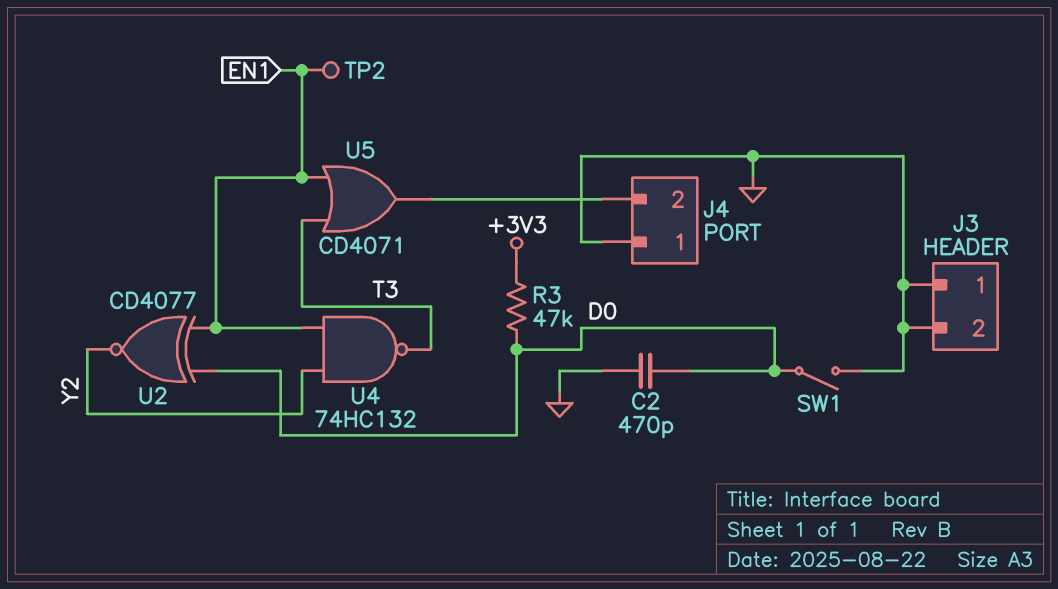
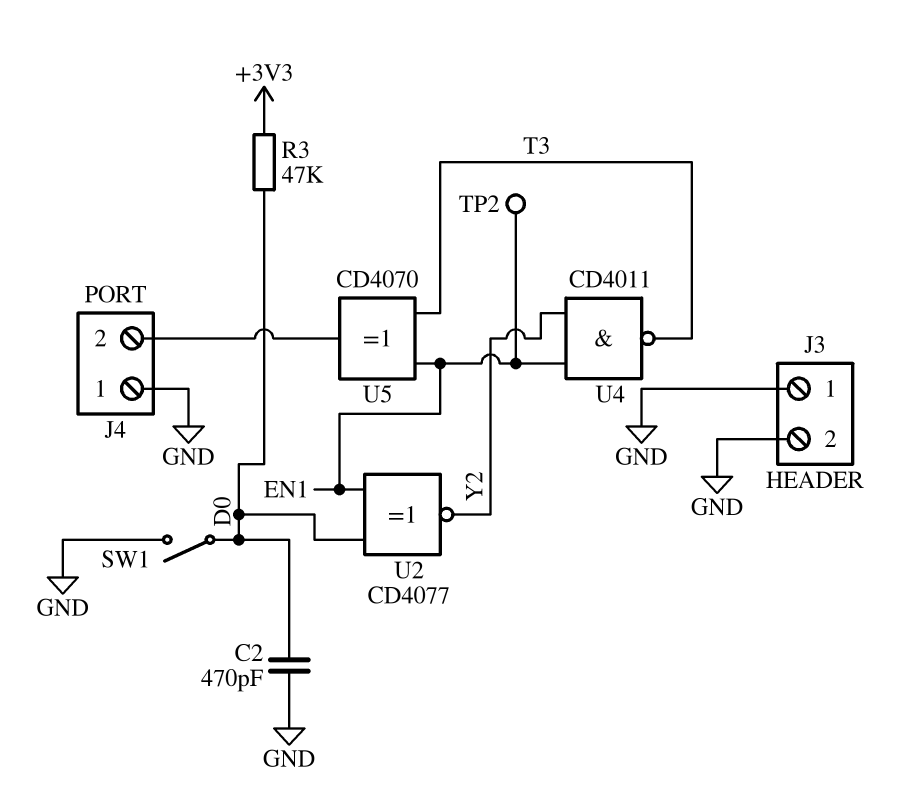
U4: NAND 74HC132 (in EN1, in Y2, out T3) -> NAND CD4011 (in EN1, in Y2, out T3)
U5: OR CD4071 (in EN1, in T3, out J4/2) -> XOR CD4070 (in EN1, in T3, out J4/2)

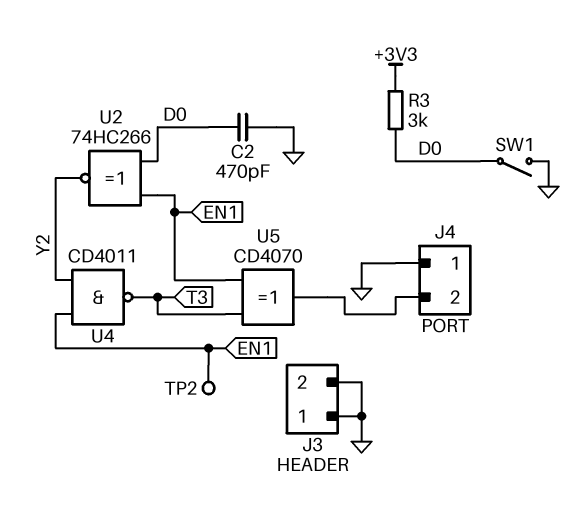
R3: 47k (+3V3, D0) -> 3k (+3V3, D0)
U2: XNOR CD4077 (in D0, in EN1, out Y2) -> XNOR 74HC266 (in D0, in EN1, out Y2)

